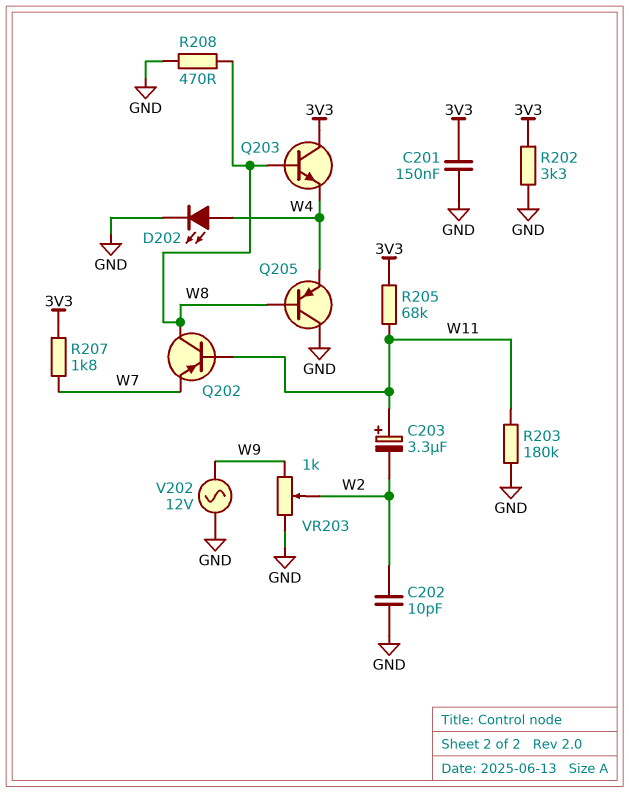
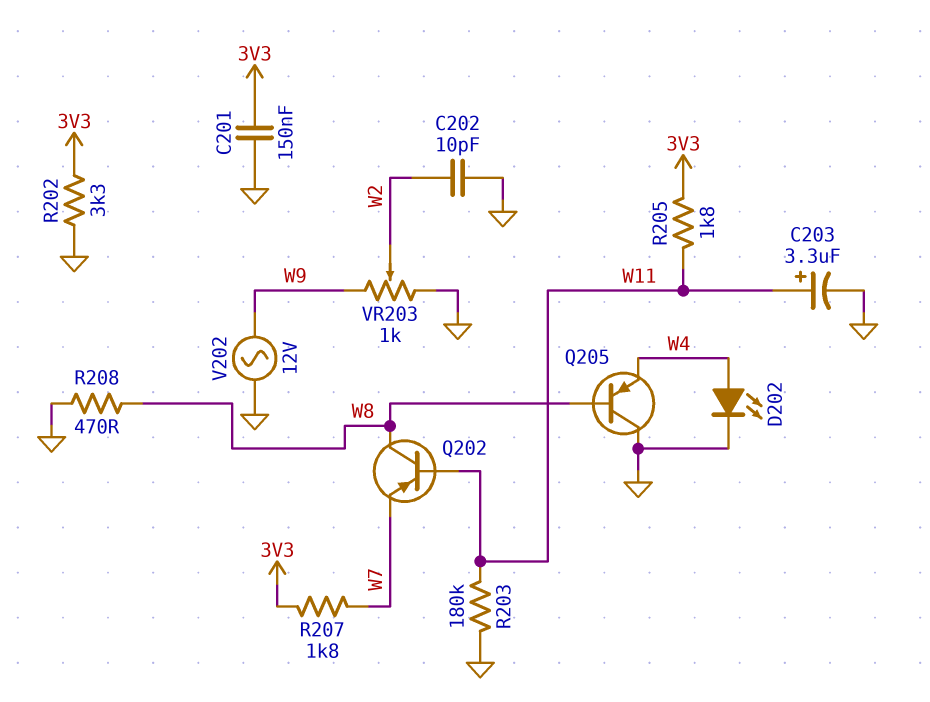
C203: 3.3uF (plus W11, minus W2) -> 3.3uF (plus W11, minus GND)
Q203: NPN (B W8, C 3V3, E W4) -> none
R205: 68k (3V3, W11) -> 1.8k (3V3, W11)

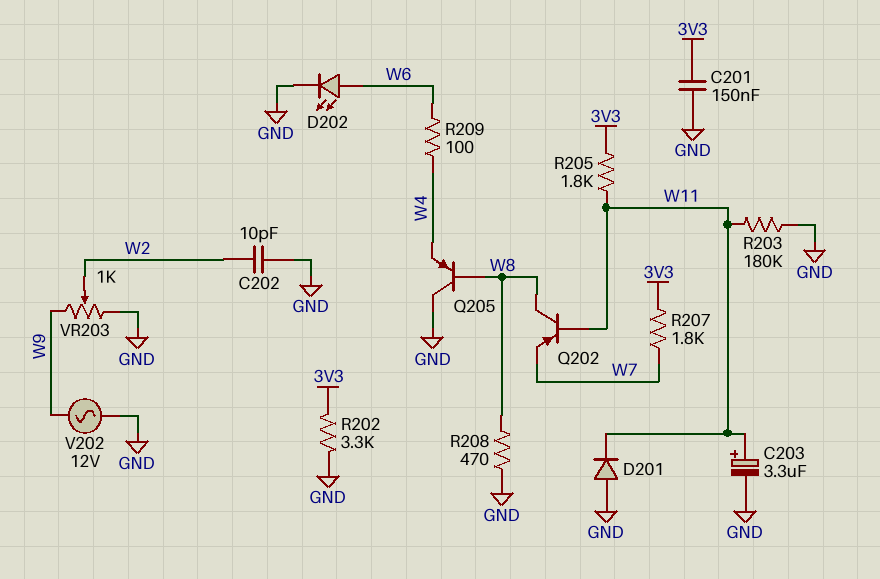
D201: none -> diode (A GND, K W11)
D202: LED (A W4, K GND) -> LED (A W6, K GND)
R209: none -> 100 (W4, W6)

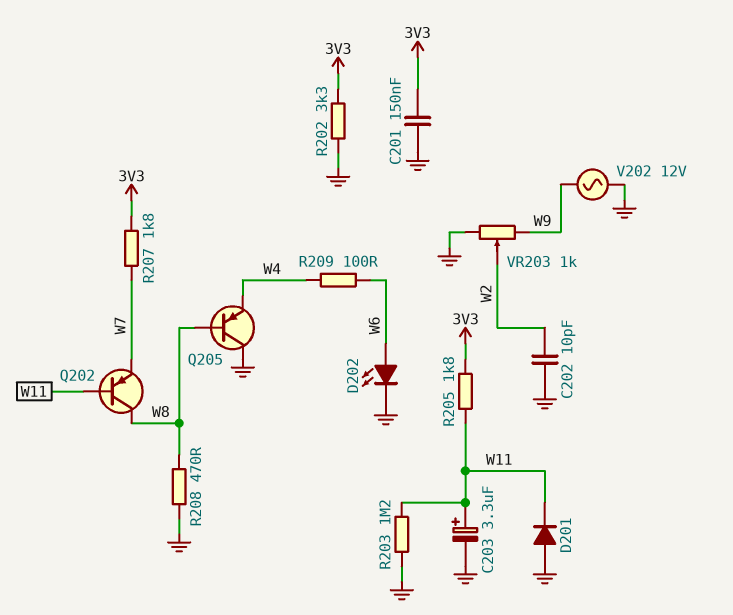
R203: 180k (GND, W11) -> 1.2M (GND, W11)

